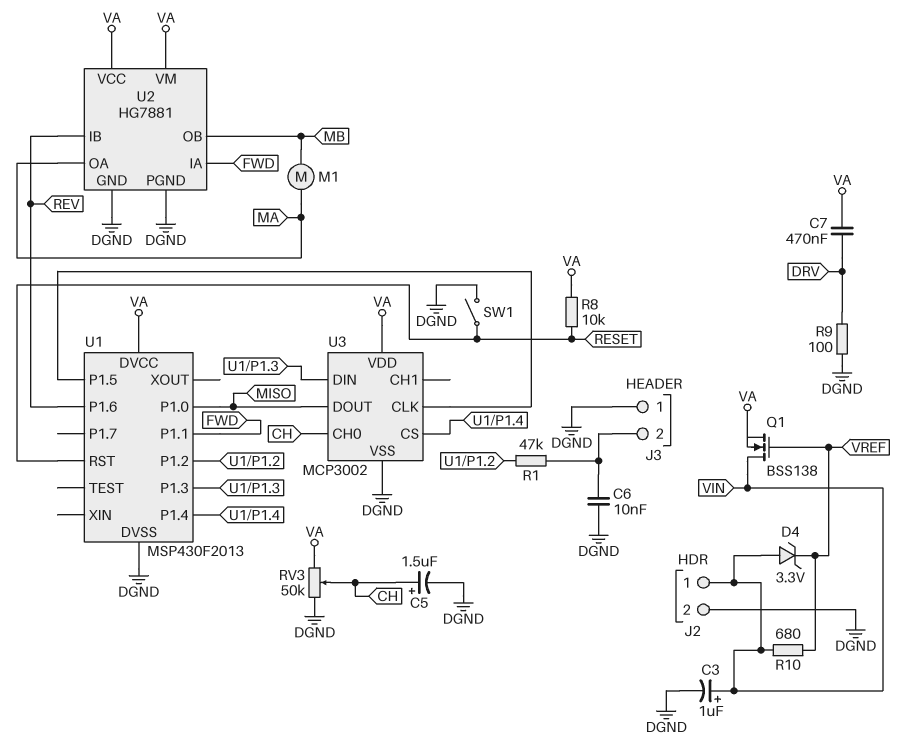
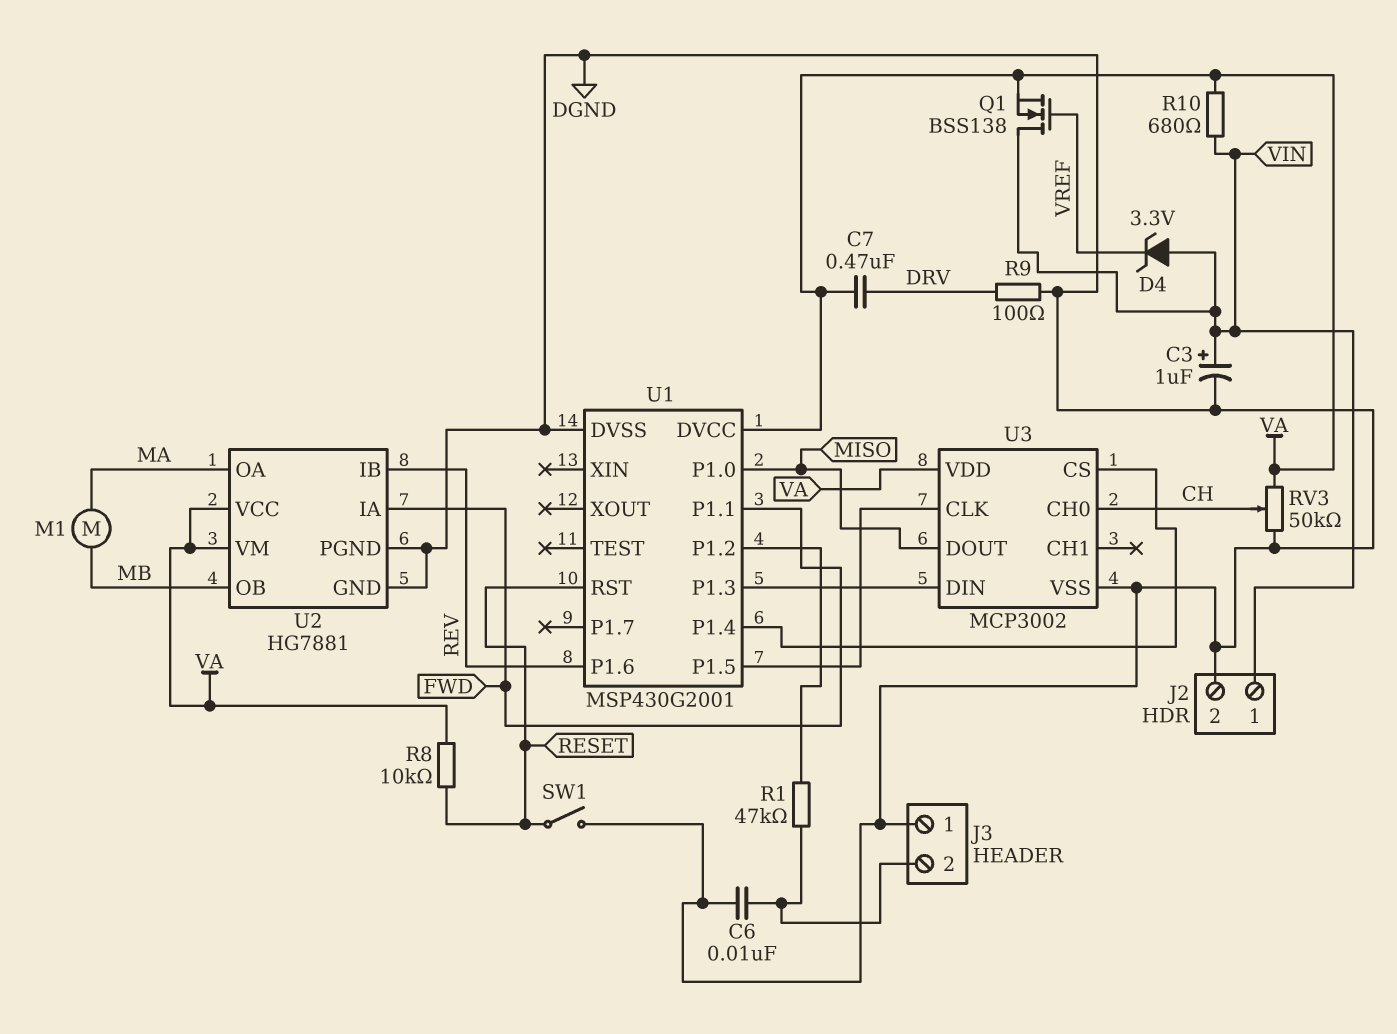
C5: 1.5uF (plus CH, minus DGND) -> none
R10: 680 (VIN, VREF) -> 680 (VA, VIN)
U1: MSP430F2013 -> MSP430G2001

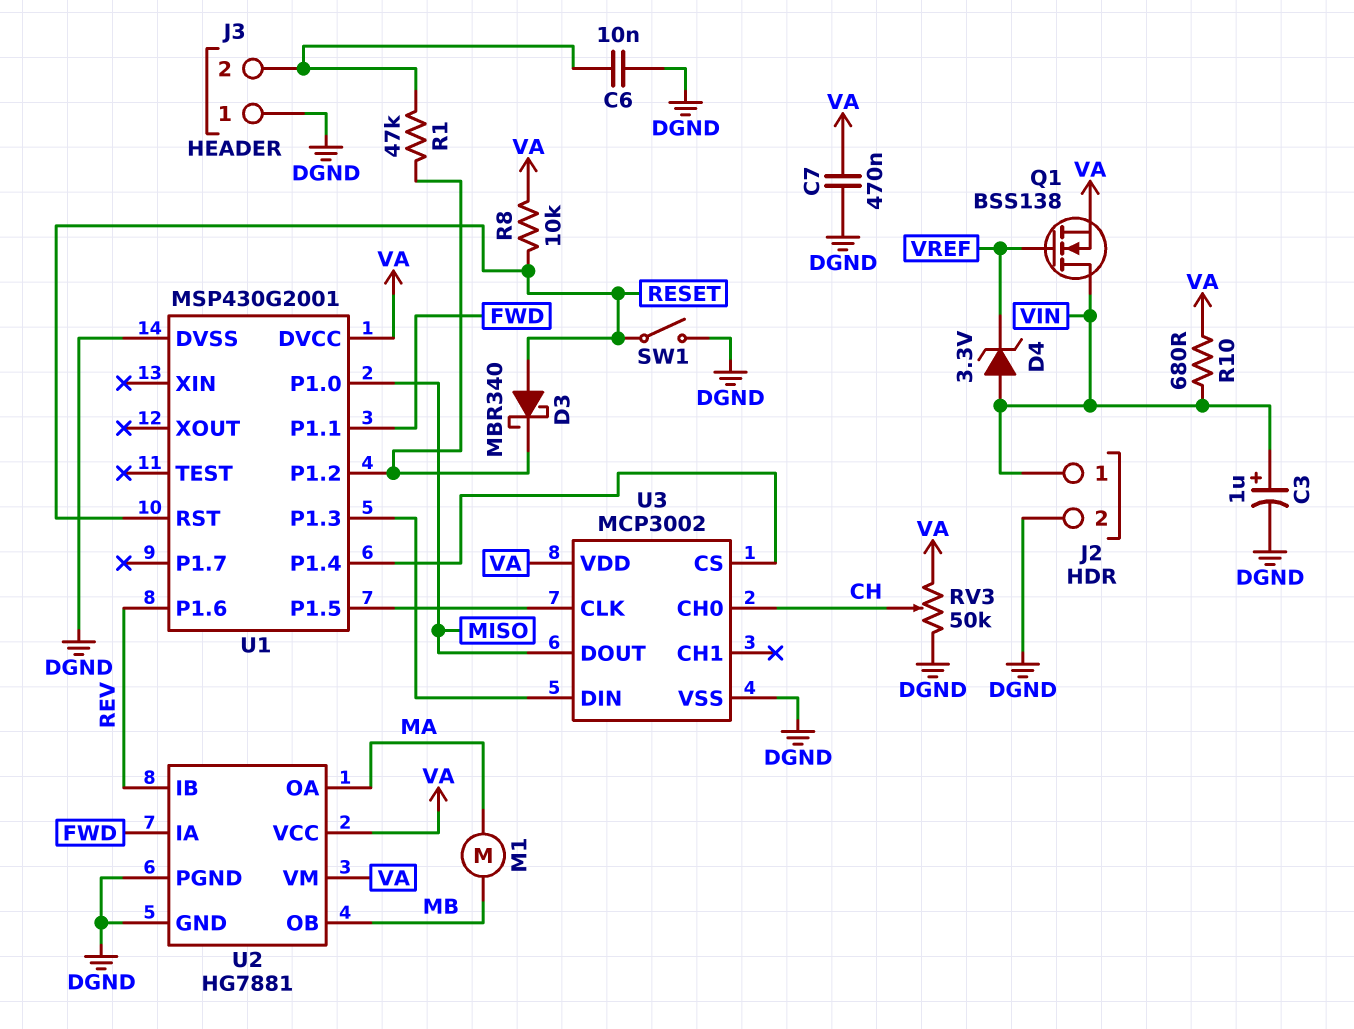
C7: 470nF (DRV, VA) -> 470nF (DGND, VA)
D3: none -> schottky MBR340 (A RESET, K U1/P1.2)
R9: 100 (DGND, DRV) -> none

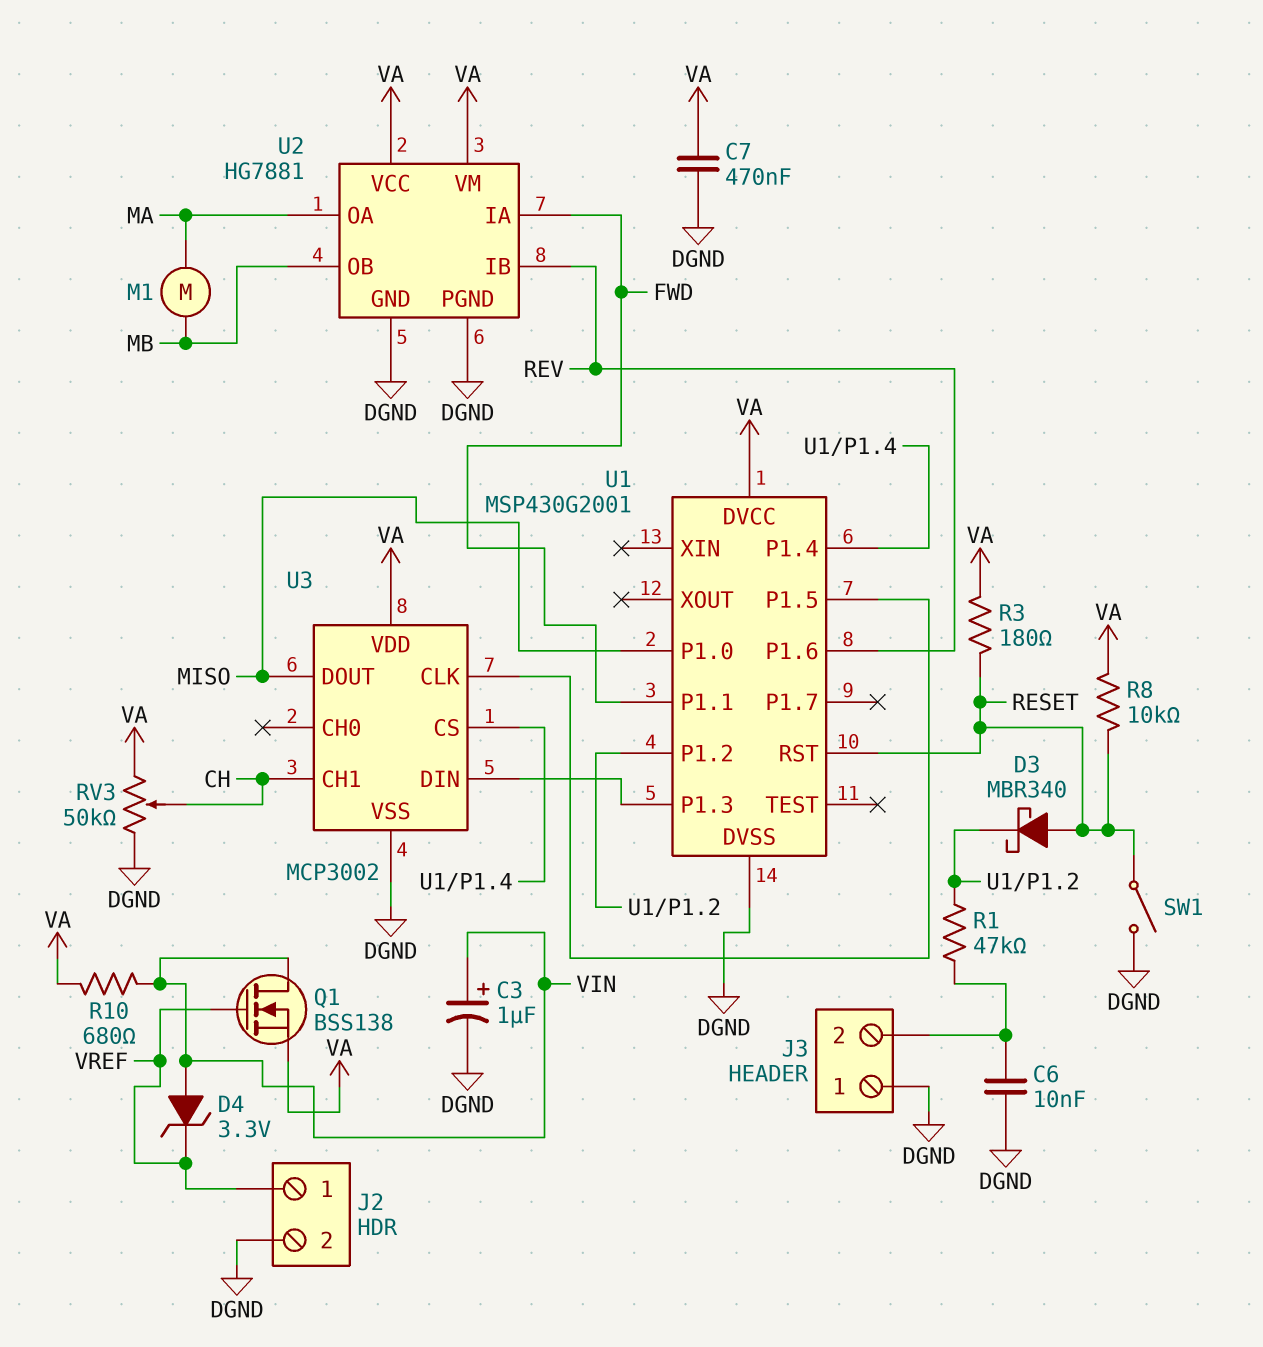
J2 pin 1: VIN -> VREF
R3: none -> 180 (RESET, VA)
U3 pin CH0: CH -> none
U3 pin CH1: none -> CH

